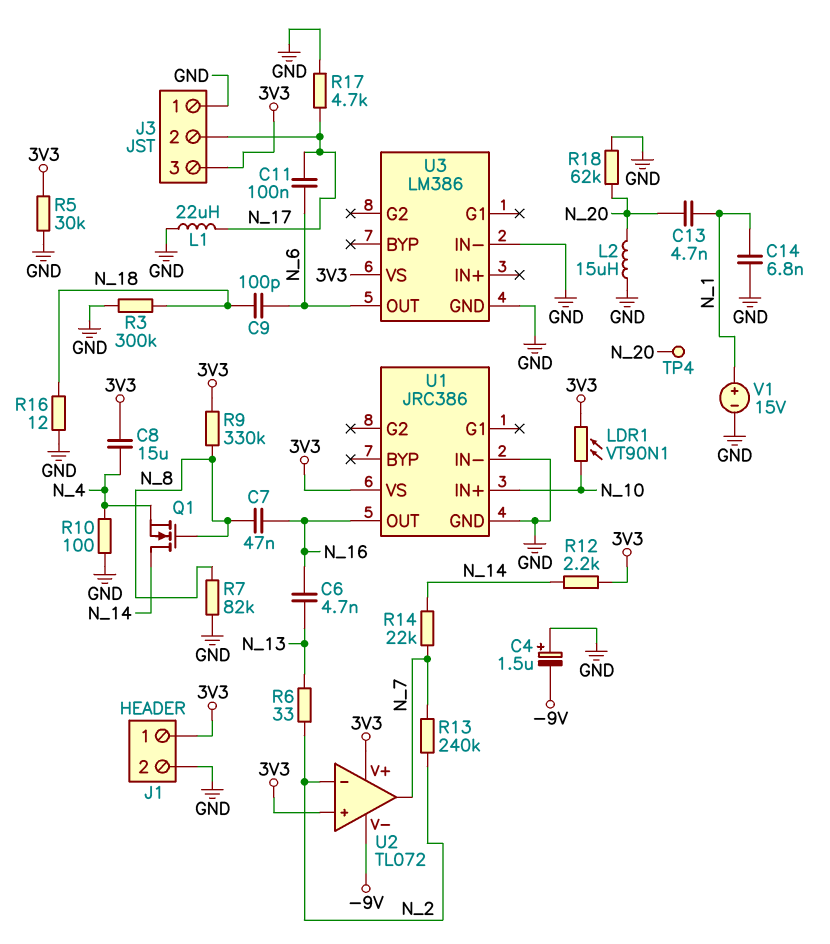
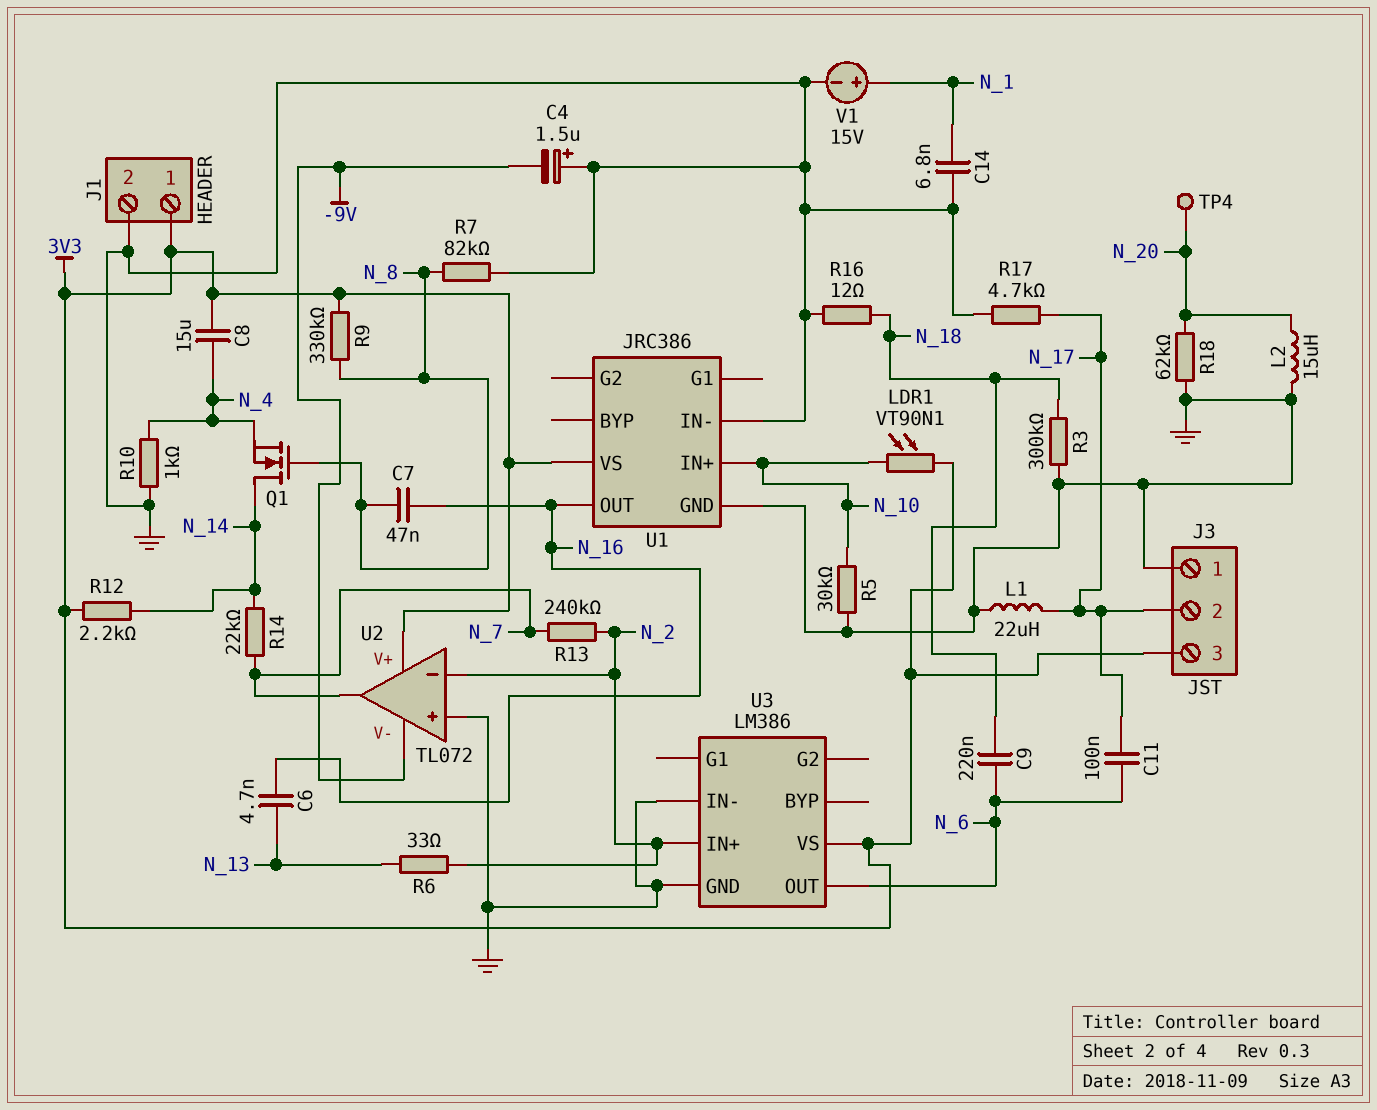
C9: 100pF (N_6, N_18) -> 220nF (N_6, N_18)
C13: 4.7nF (N_1, N_20) -> none
R5: 30k (3V3, GND) -> 30k (GND, N_10)
R10: 100 (GND, N_4) -> 1k (GND, N_4)
U2 pin in+: 3V3 -> GND
U3 pin IN+: none -> N_2

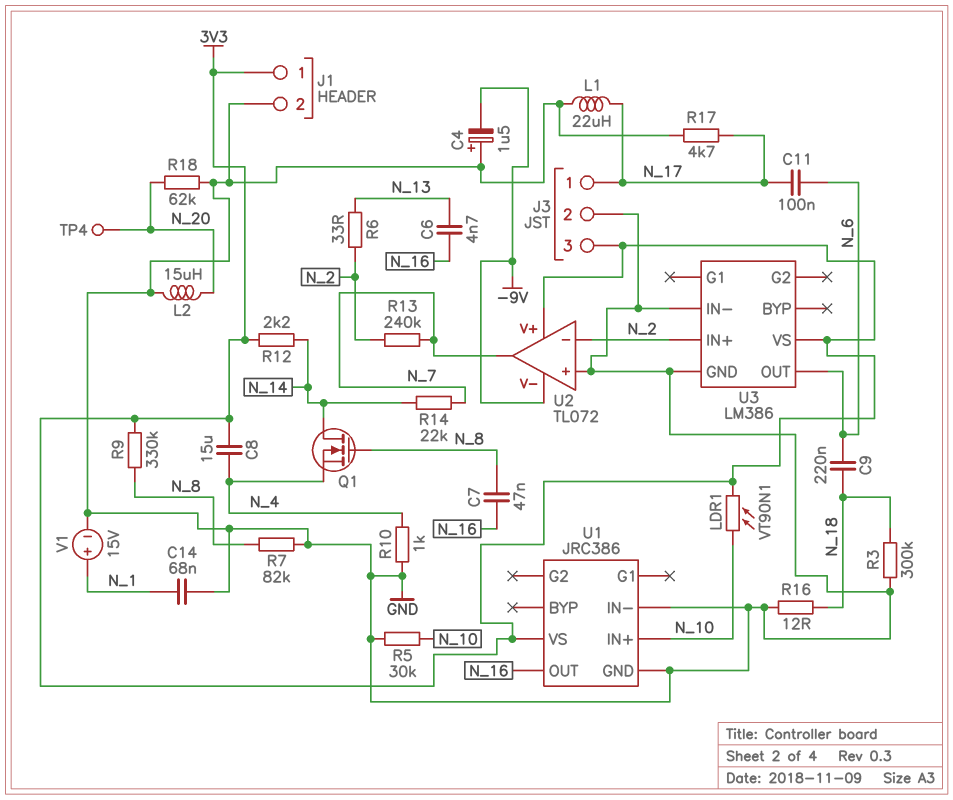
C14: 6.8nF (GND, N_1) -> 68nF (GND, N_1)
J3 pin 1: GND -> N_17
J3 pin 2: N_17 -> GND

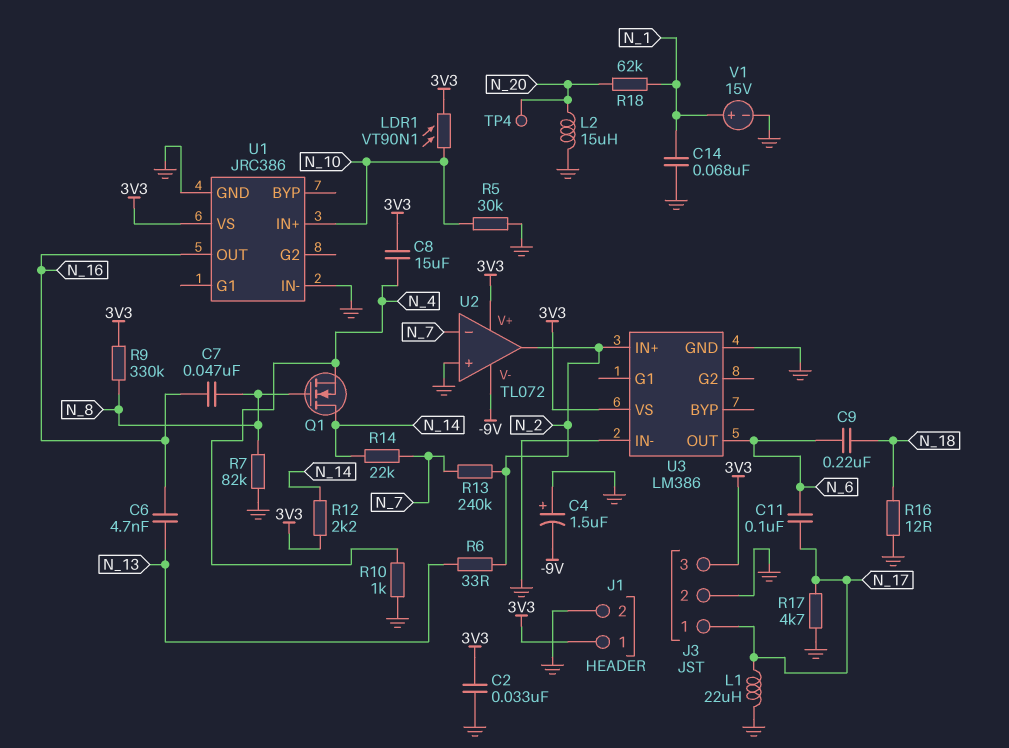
C2: none -> 33nF (3V3, GND)
R3: 300k (GND, N_18) -> none
R18: 62k (GND, N_20) -> 62k (N_1, N_20)
U2 pin in-: N_2 -> N_7
U2 pin out: N_7 -> N_2

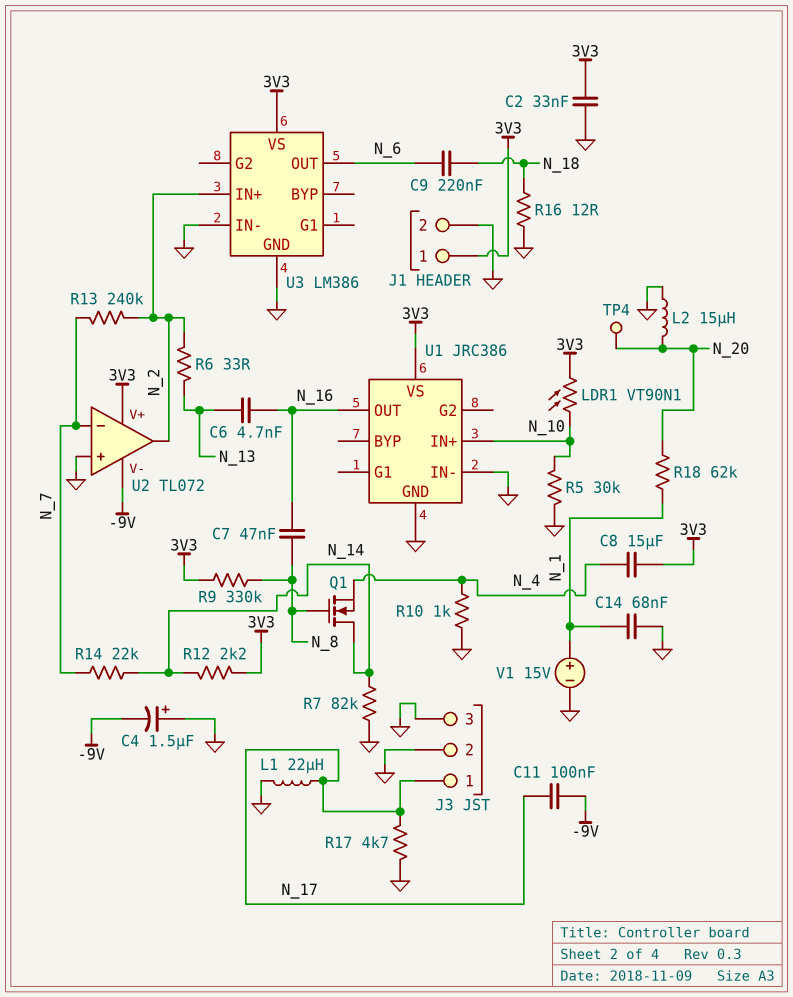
C11: 100nF (N_6, N_17) -> 100nF (-9V, N_17)
J3 pin 3: 3V3 -> GND
R7: 82k (GND, N_8) -> 82k (GND, N_14)

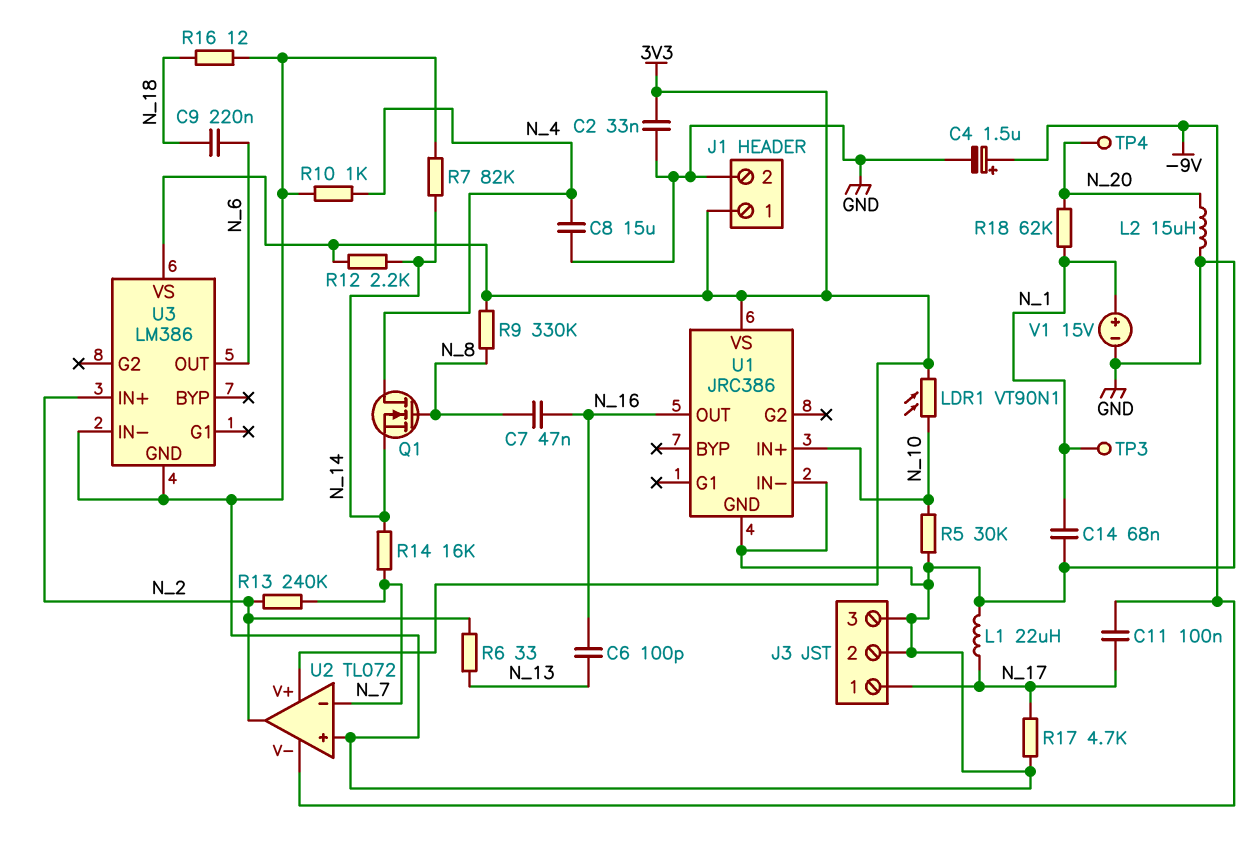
C4: 1.5uF (plus GND, minus -9V) -> 1.5uF (plus -9V, minus GND)
C6: 4.7nF (N_13, N_16) -> 100pF (N_13, N_16)
C8: 15uF (3V3, N_4) -> 15uF (GND, N_4)
Q1: NMOS (G N_8, D N_14, S N_4) -> NMOS (G N_8, D N_4, S N_14)
R14: 22k (N_7, N_14) -> 16k (N_7, N_14)
TP3: none -> test point (N_1)

